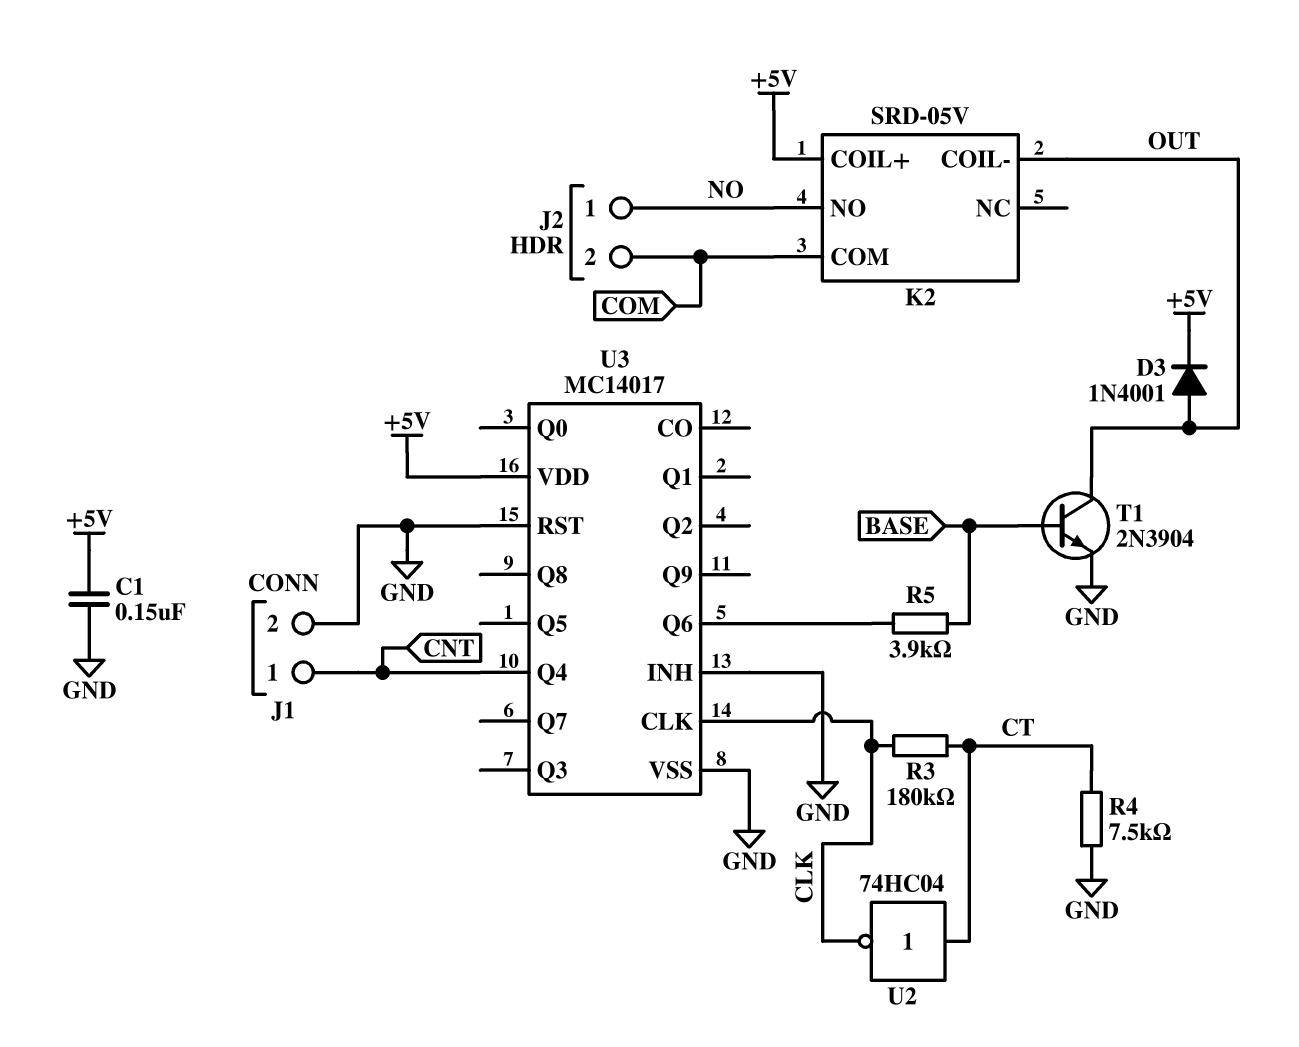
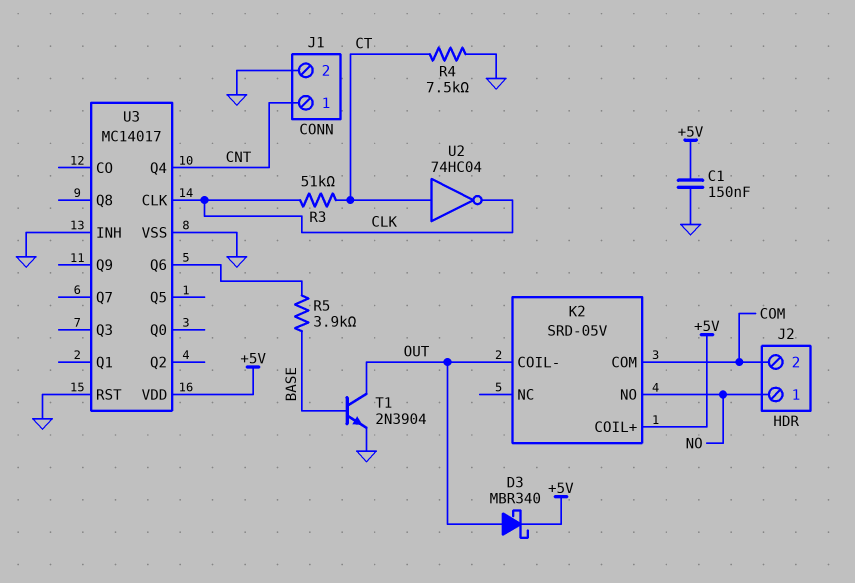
D3: diode 1N4001 (A OUT, K +5V) -> schottky MBR340 (A OUT, K +5V)
R3: 180k (CLK, CT) -> 51k (CLK, CT)

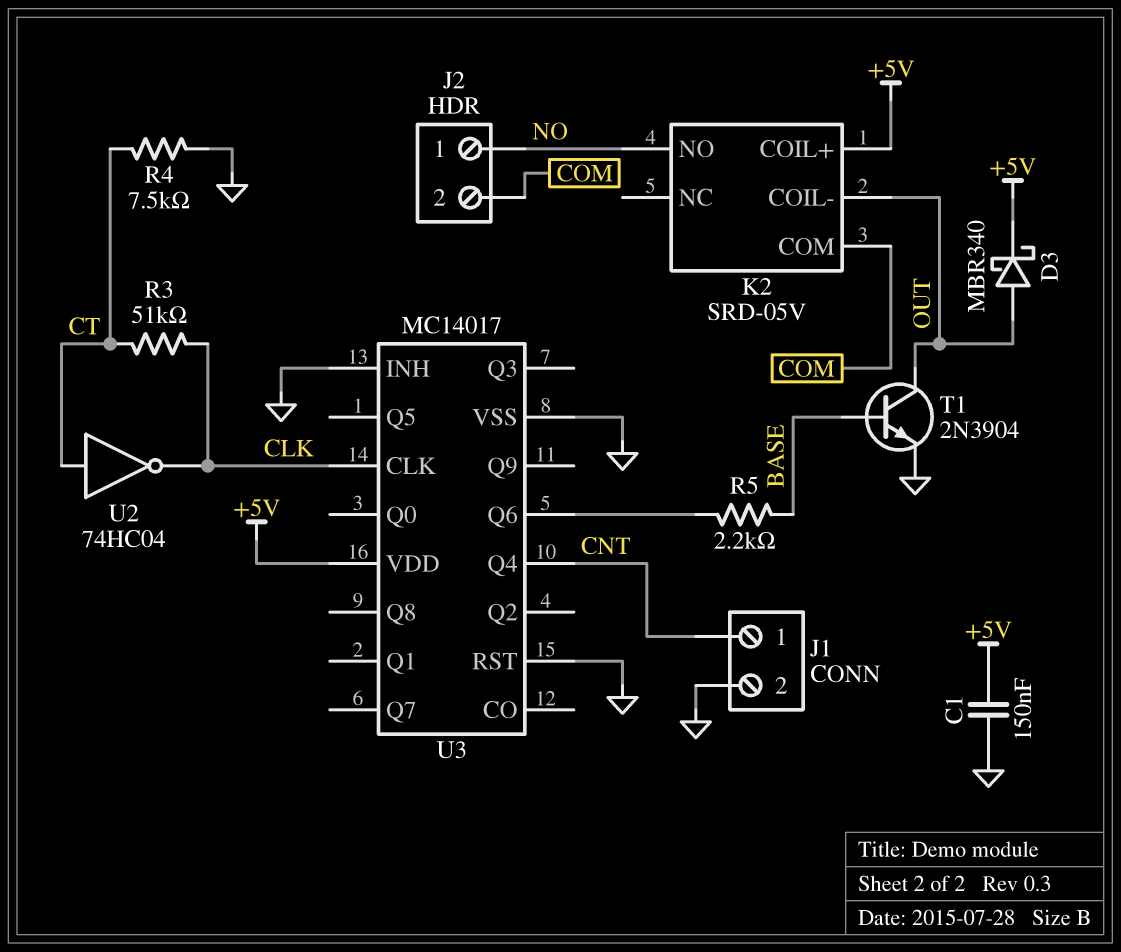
R5: 3.9k (BASE, U3/Q6) -> 2.2k (BASE, U3/Q6)

